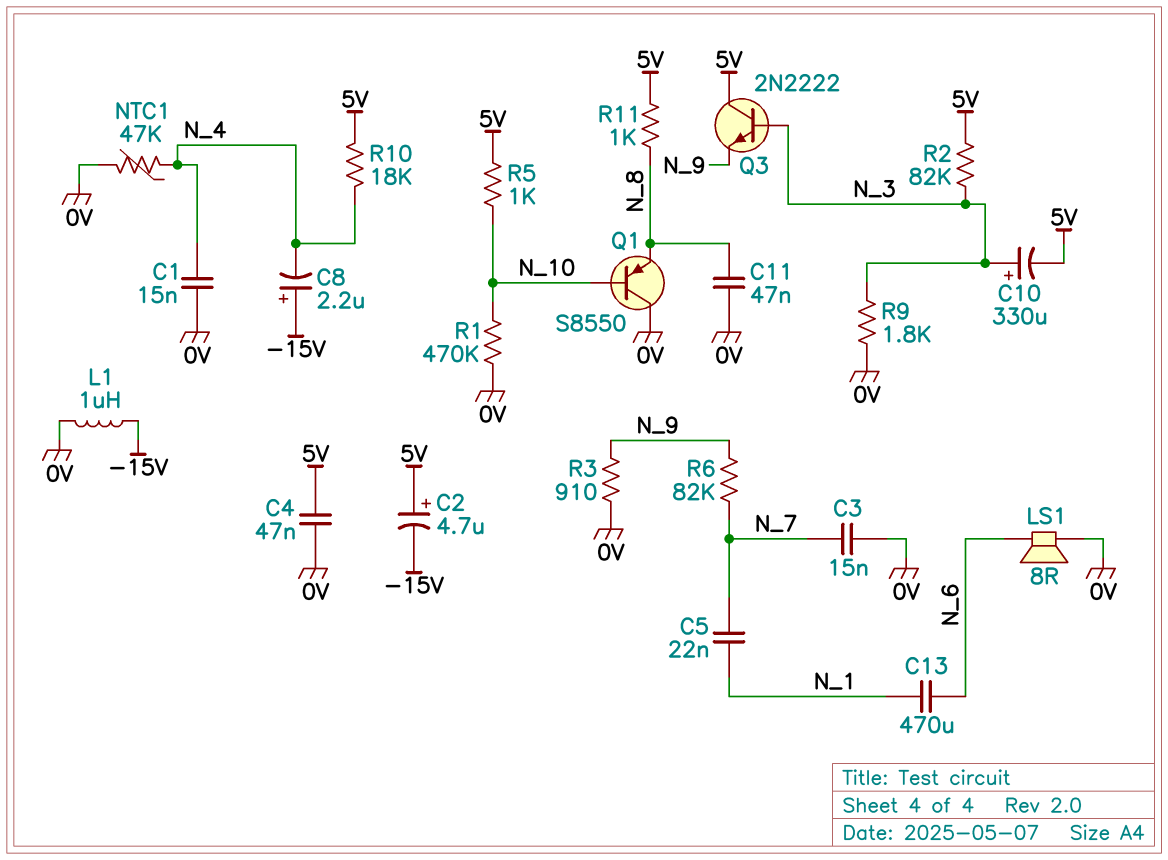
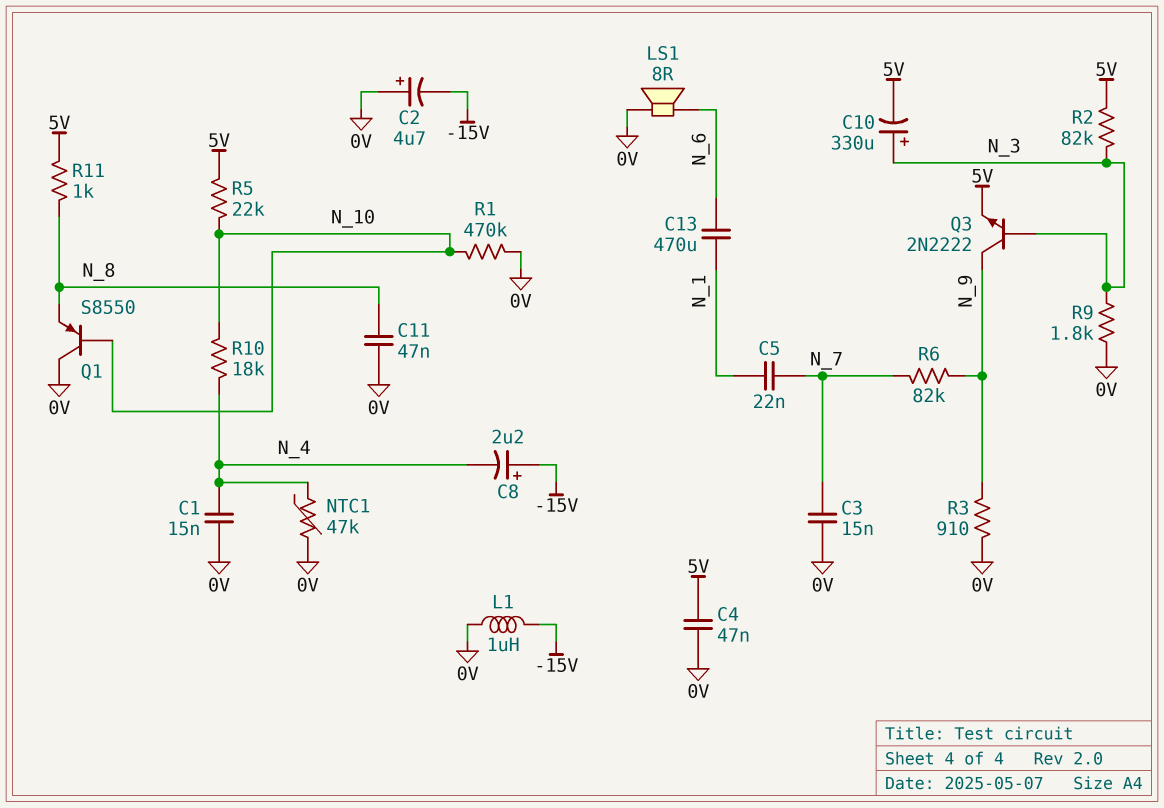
C2: 4.7uF (plus 5V, minus -15V) -> 4.7uF (plus 0V, minus -15V)
Q3: NPN 2N2222 (B N_3, C 5V, E N_9) -> NPN 2N2222 (B N_3, C N_9, E 5V)
R5: 1k (5V, N_10) -> 22k (5V, N_10)
R10: 18k (5V, N_4) -> 18k (N_4, N_10)

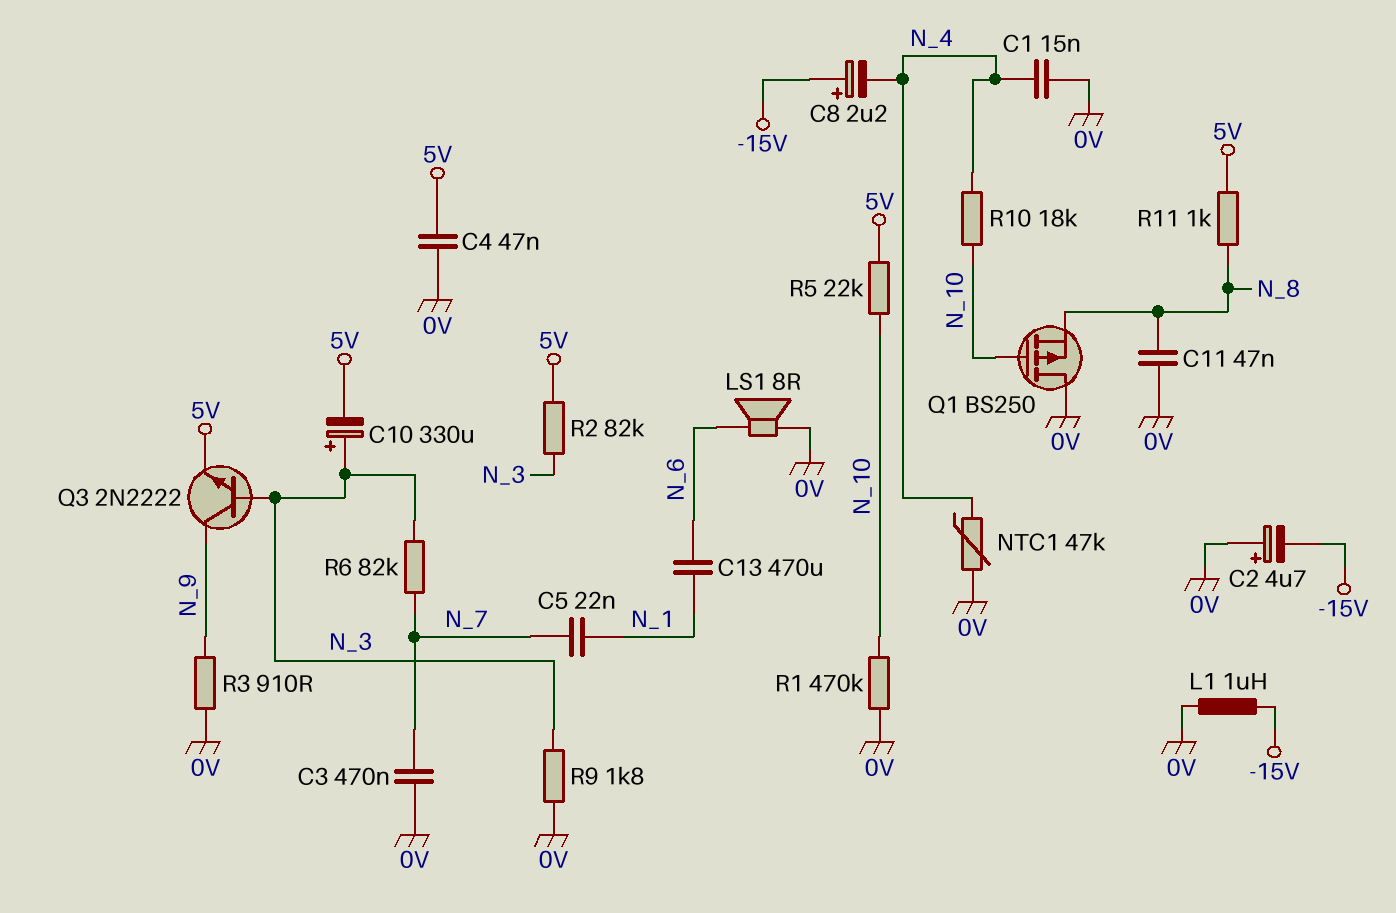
C3: 15nF (0V, N_7) -> 470nF (0V, N_7)
Q1: PNP S8550 (B N_10, C 0V, E N_8) -> PMOS BS250 (G N_10, D 0V, S N_8)
R6: 82k (N_7, N_9) -> 82k (N_3, N_7)

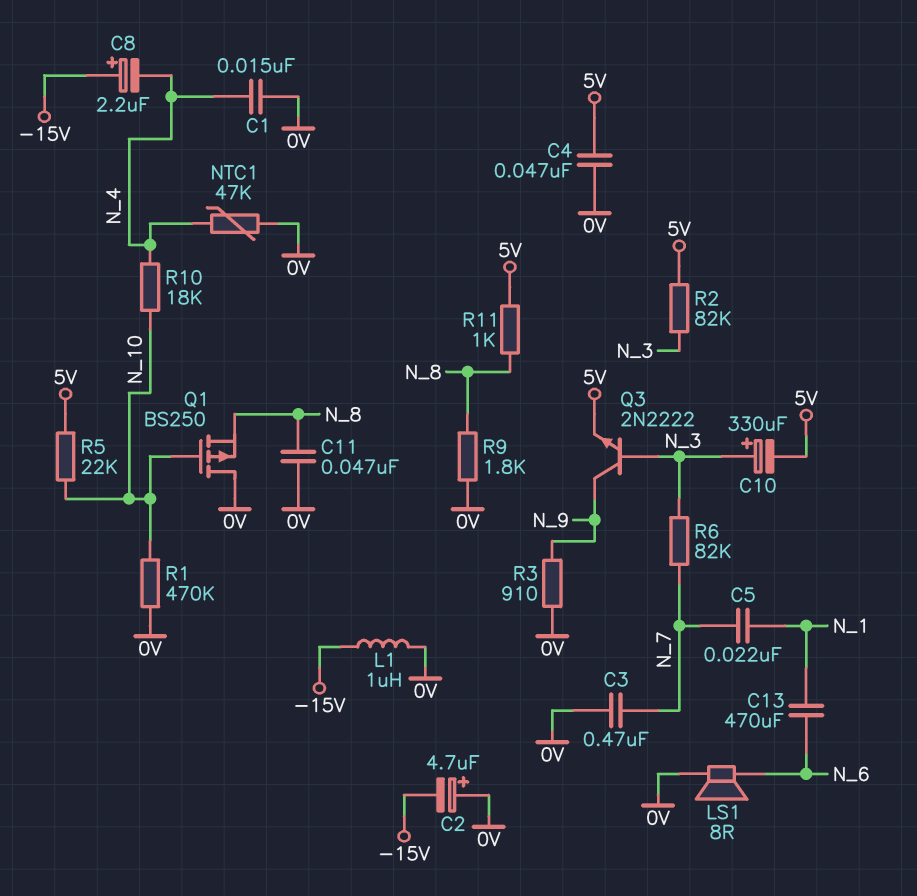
R9: 1.8k (0V, N_3) -> 1.8k (0V, N_8)

